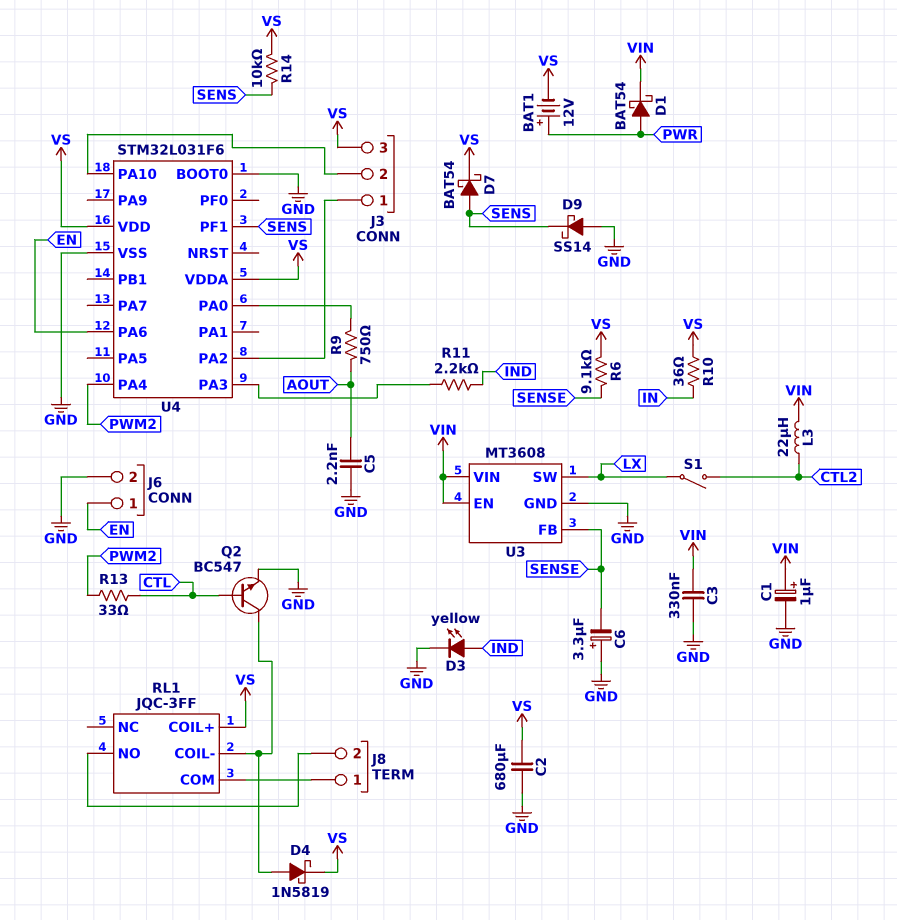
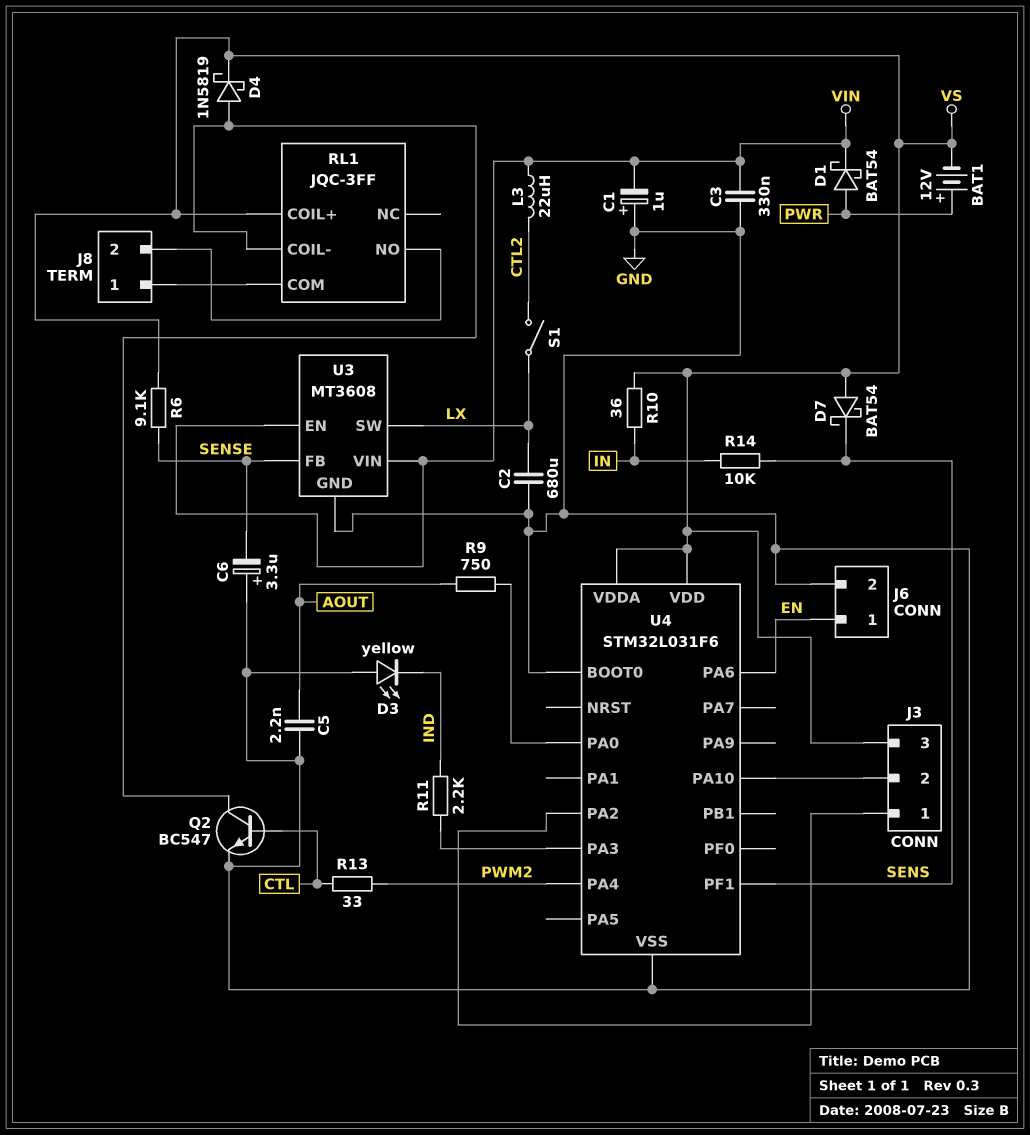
C1: 1uF (plus VIN, minus GND) -> 1uF (plus GND, minus VIN)
C2: 680uF (GND, VS) -> 680uF (GND, LX)
D3: LED yellow (A IND, K GND) -> LED yellow (A GND, K IND)
D7: schottky BAT54 (A SENS, K VS) -> schottky BAT54 (A VS, K SENS)
D9: schottky SS14 (A GND, K SENS) -> none
R14: 10k (SENS, VS) -> 10k (IN, SENS)

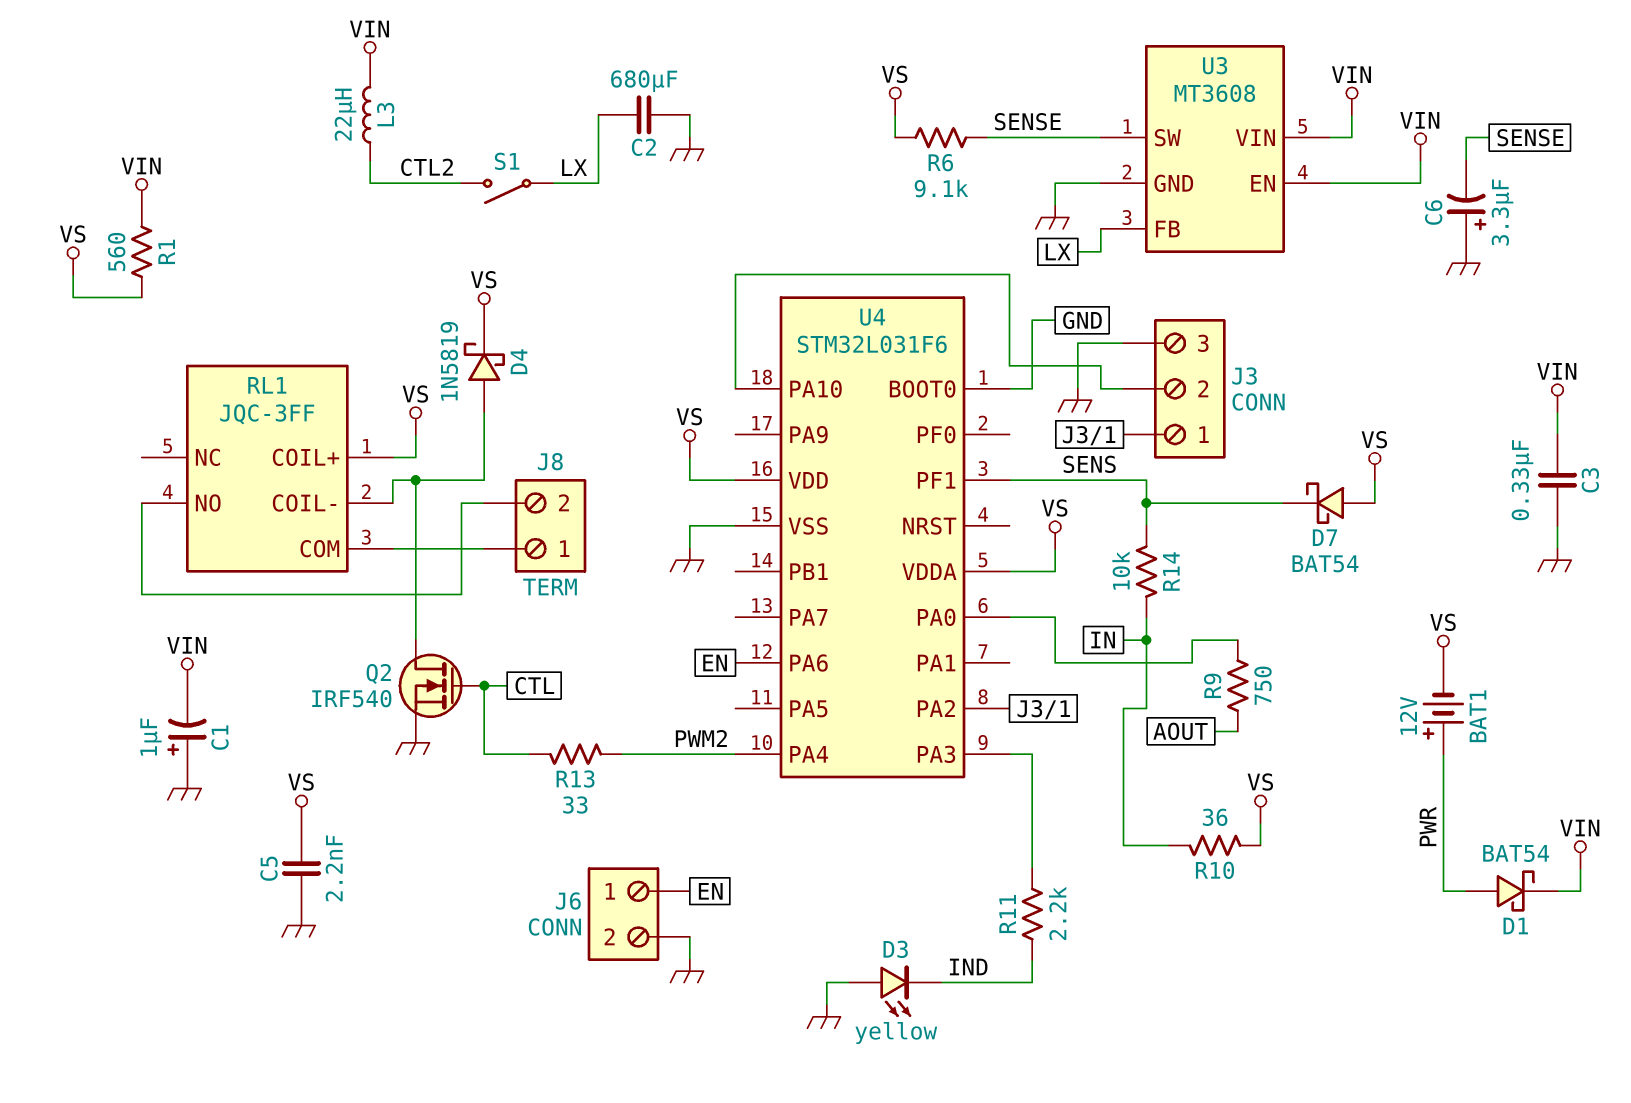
C5: 2.2nF (AOUT, GND) -> 2.2nF (GND, VS)
J3 pin 3: VS -> GND
Q2: NPN BC547 (B CTL, C RL1/COIL-, E GND) -> NMOS IRF540 (G CTL, D RL1/COIL-, S GND)
R1: none -> 560 (VIN, VS)
U3 pin FB: SENSE -> LX
U3 pin SW: LX -> SENSE

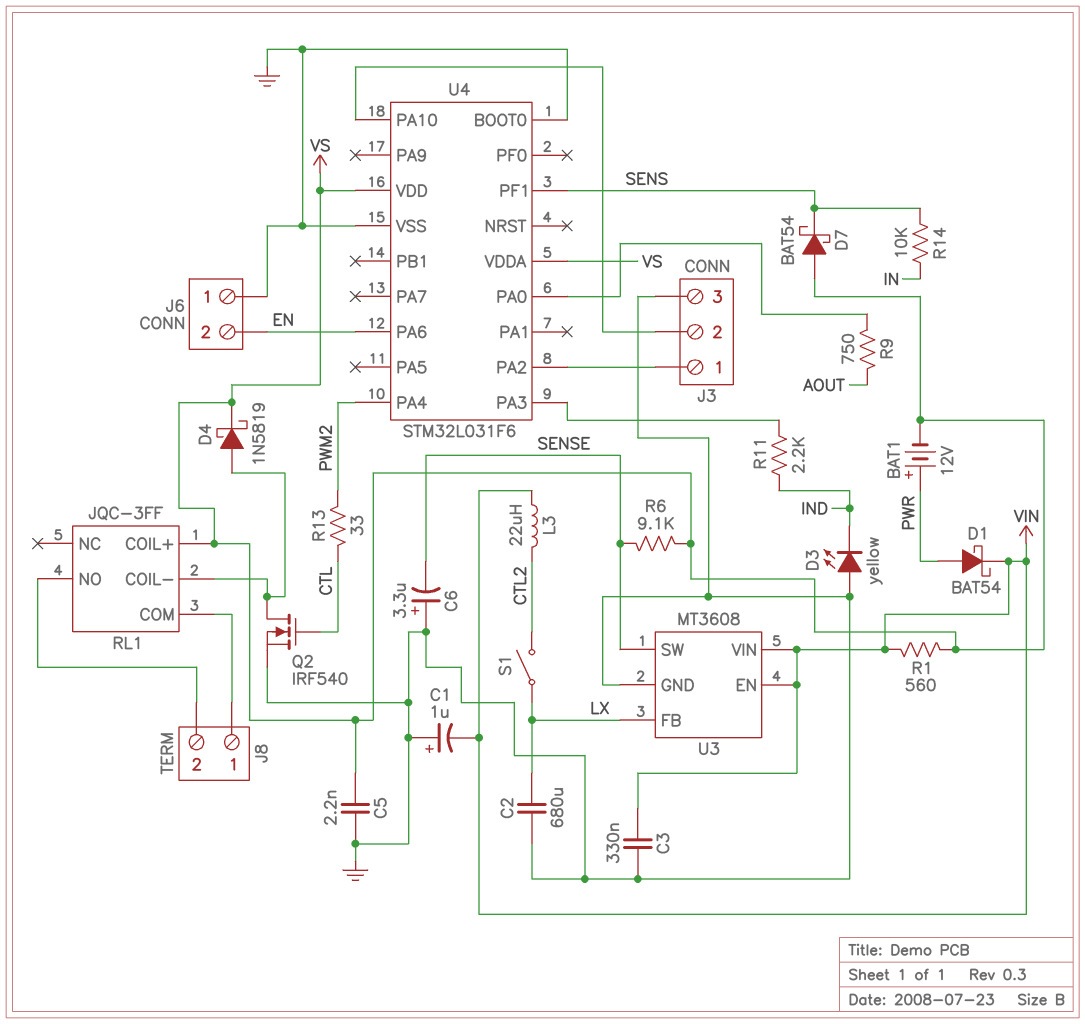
J6 pin 1: EN -> GND
J6 pin 2: GND -> EN
R10: 36 (IN, VS) -> none

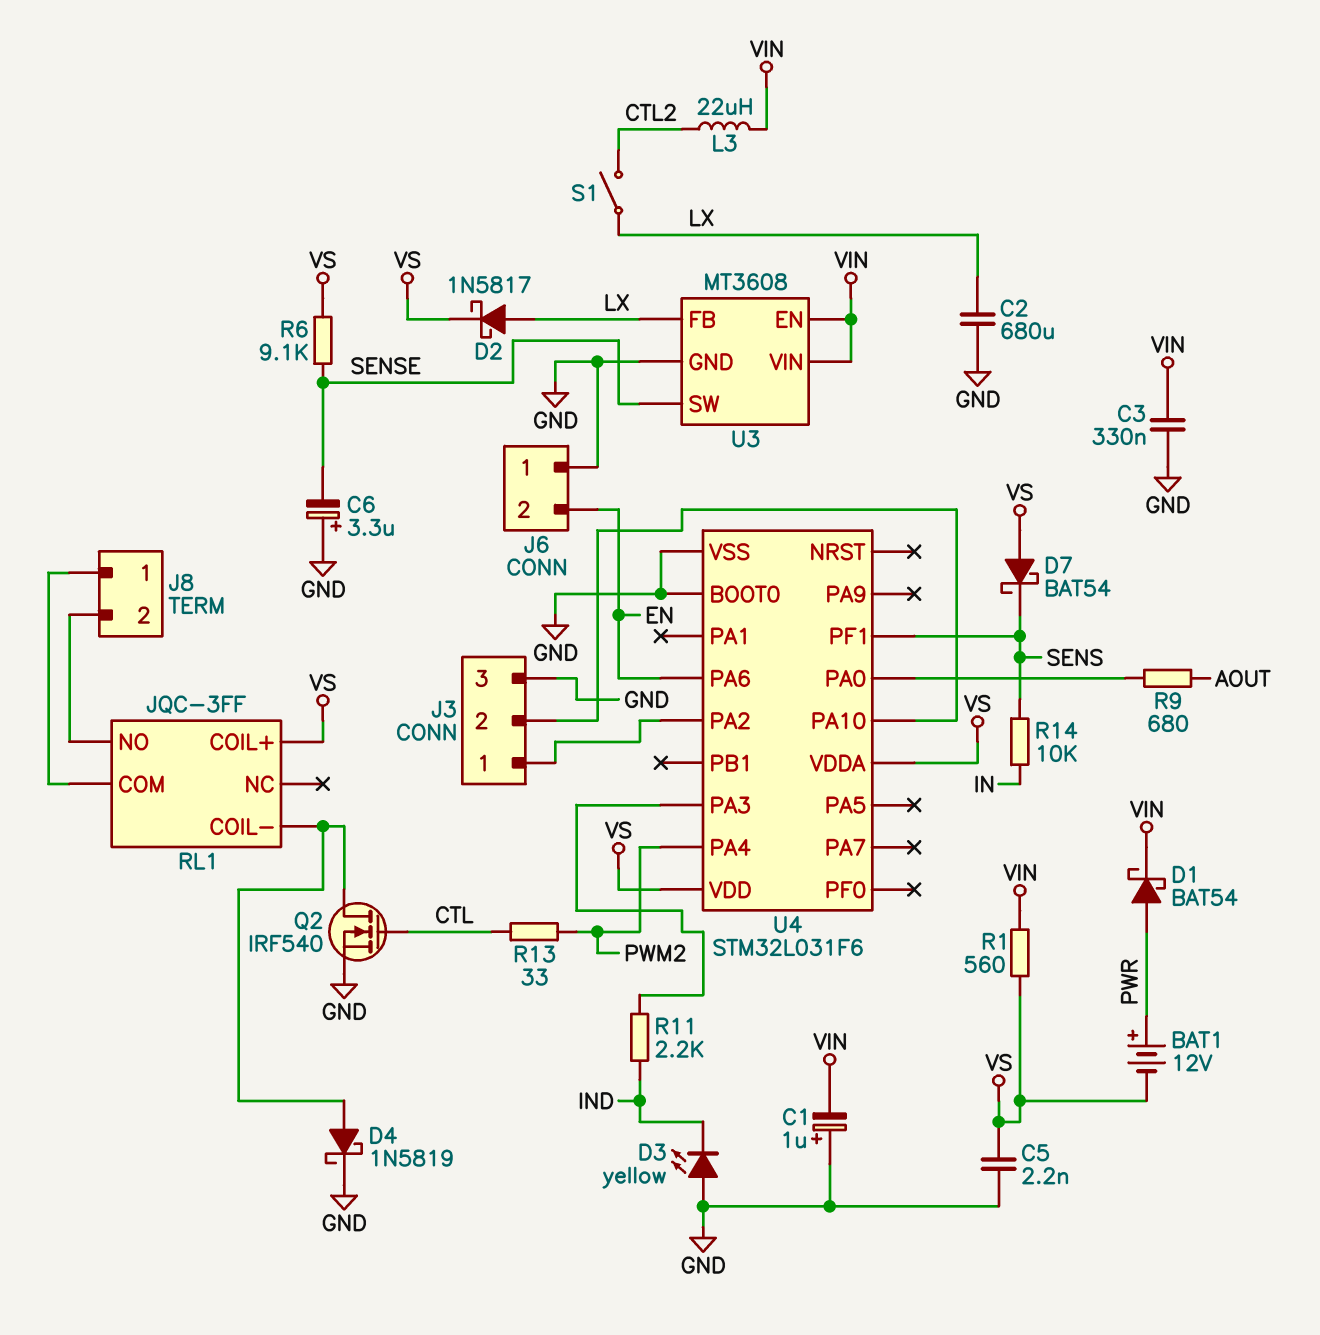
D2: none -> schottky 1N5817 (A LX, K VS)
D4: schottky 1N5819 (A RL1/COIL-, K VS) -> schottky 1N5819 (A RL1/COIL-, K GND)
R9: 750 (AOUT, U4/PA0) -> 680 (AOUT, U4/PA0)

